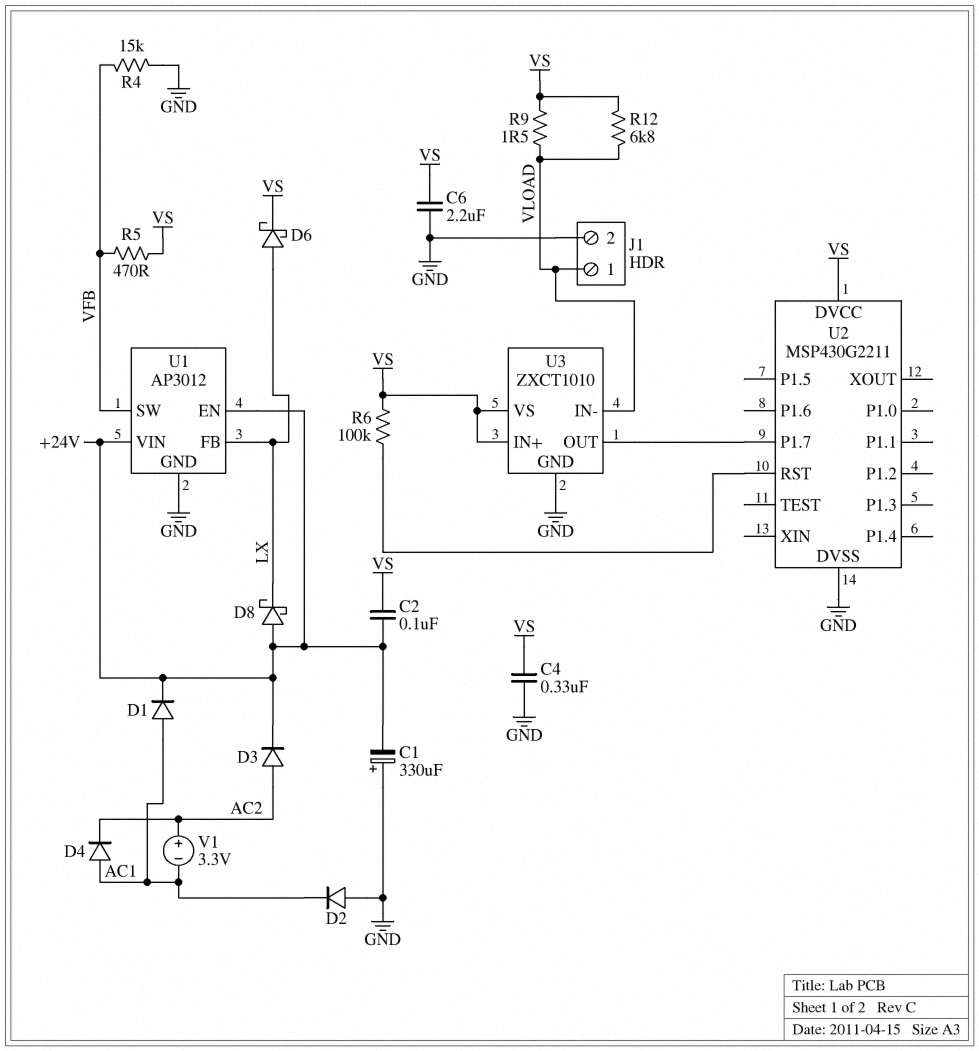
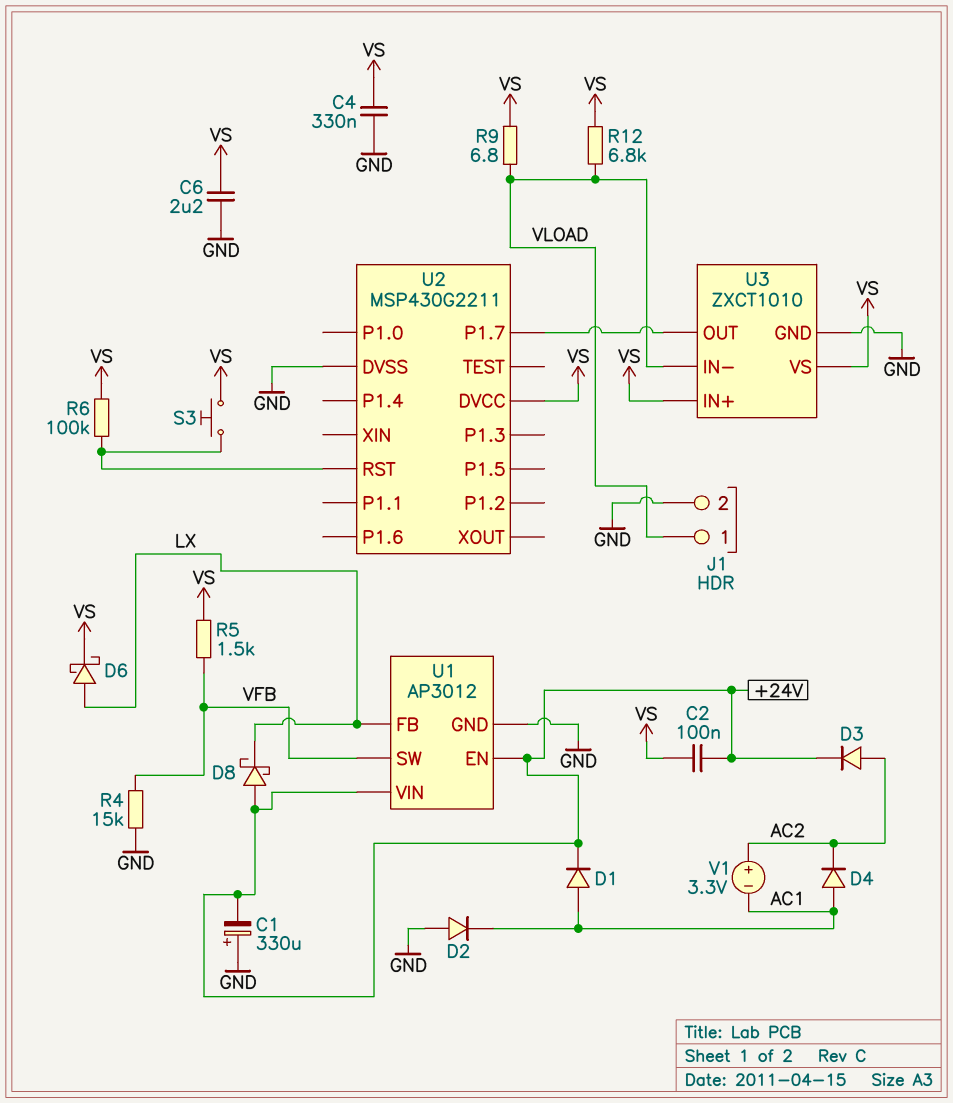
R5: 470 (VFB, VS) -> 1.5k (VFB, VS)
R9: 1.5 (VLOAD, VS) -> 6.8 (VLOAD, VS)
S3: none -> button (U2/RST, VS)

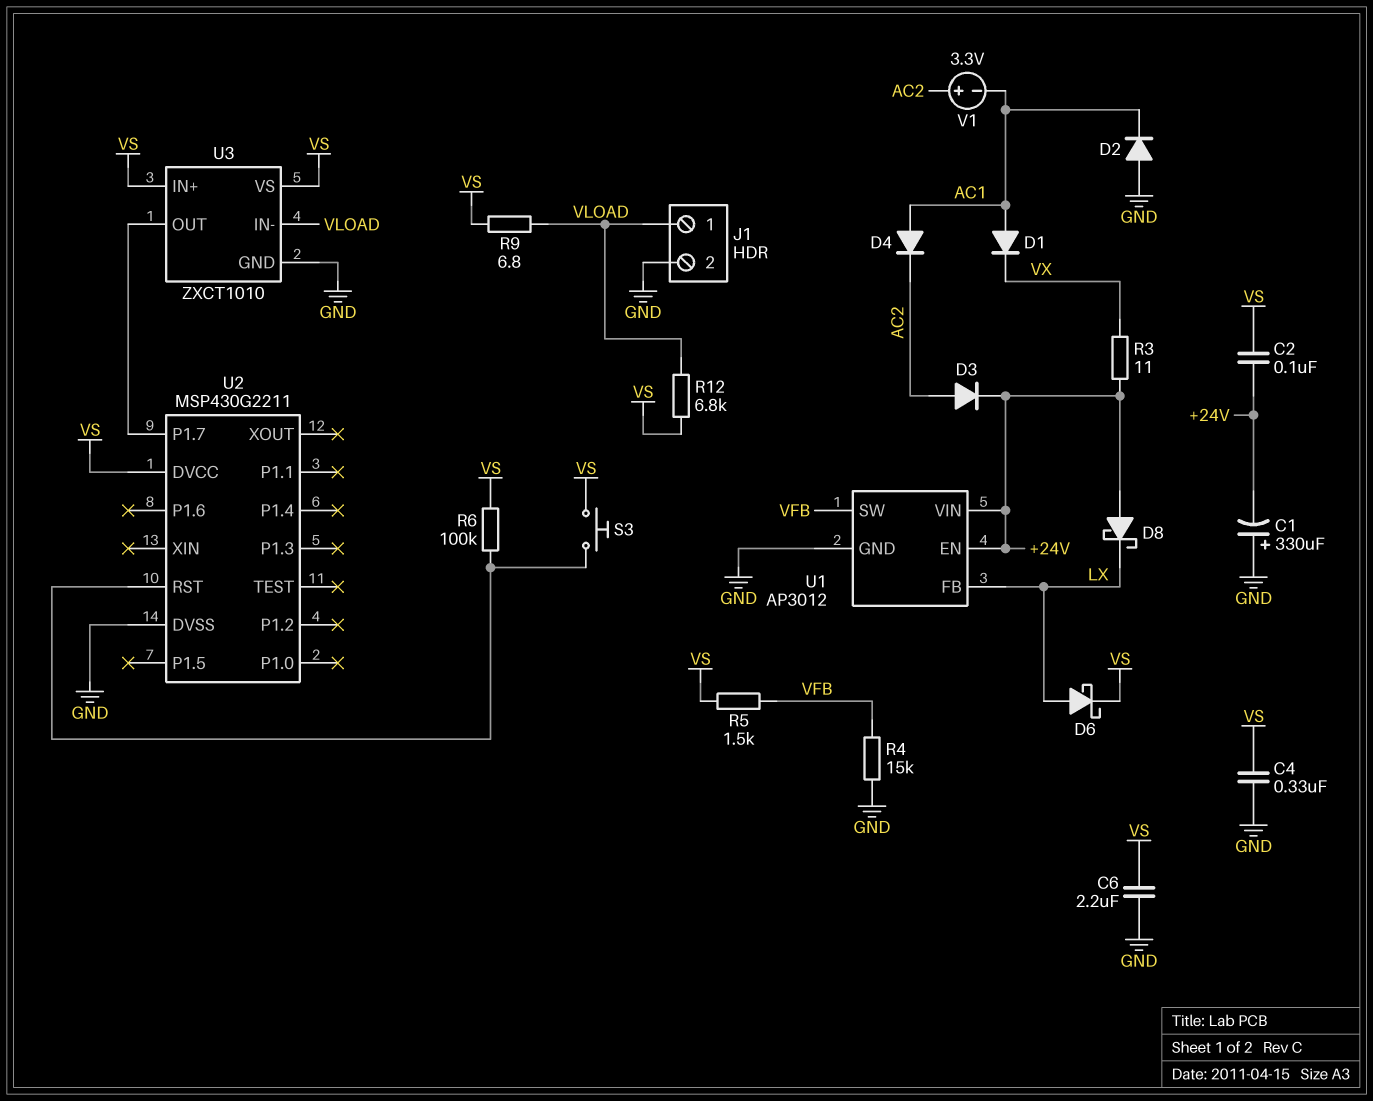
D1: diode (A AC1, K +24V) -> diode (A AC1, K VX)
R3: none -> 11 (+24V, VX)

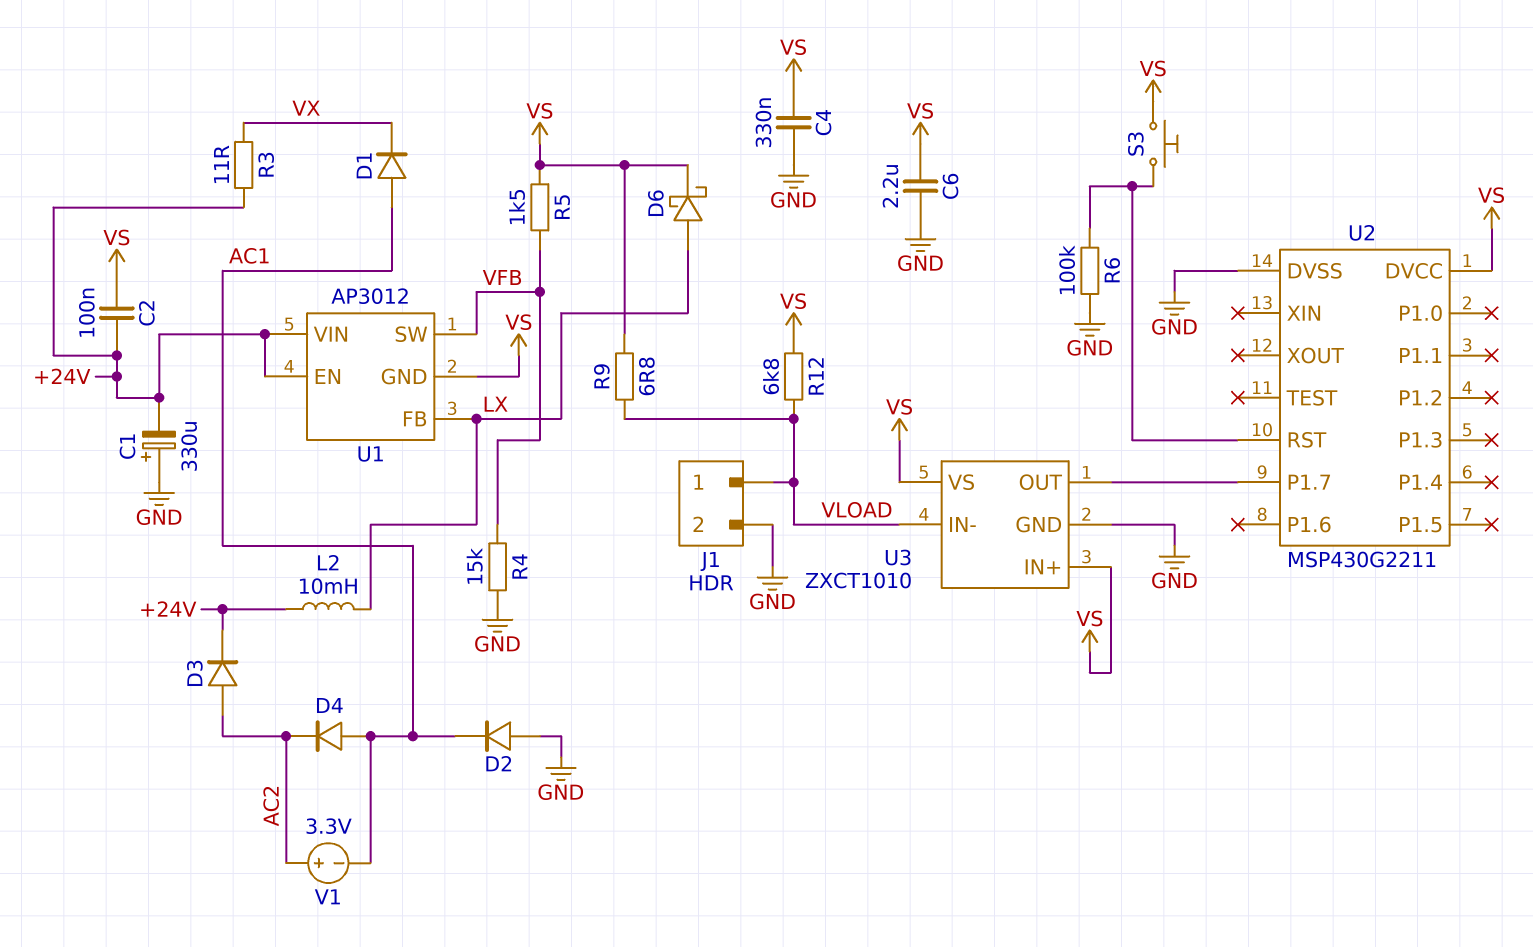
D8: schottky (A +24V, K LX) -> none
L2: none -> 10mH (+24V, LX)
R6: 100k (U2/RST, VS) -> 100k (GND, U2/RST)
U1 pin GND: GND -> VS

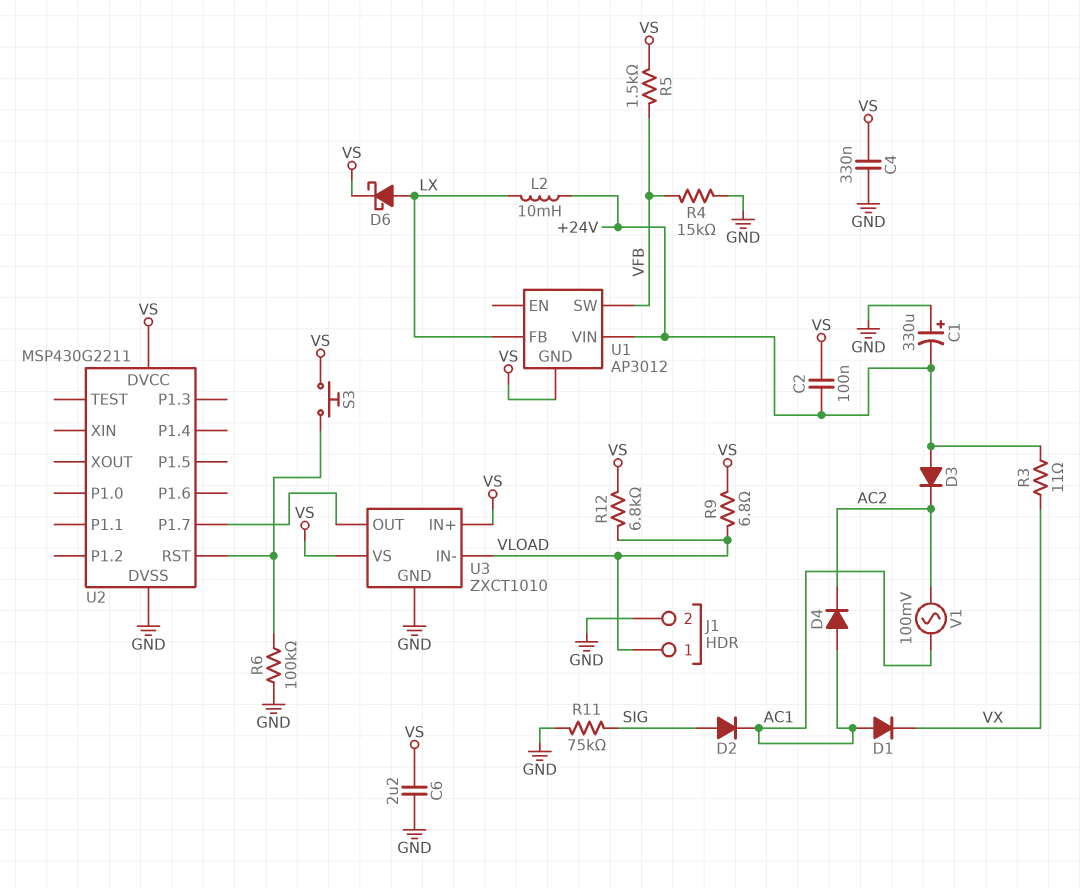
D2: diode (A GND, K AC1) -> diode (A SIG, K AC1)
D3: diode (A AC2, K +24V) -> diode (A +24V, K AC2)
R11: none -> 75k (GND, SIG)
U1 pin EN: +24V -> none
V1: 3.3V (plus AC2, minus AC1) -> AC 100mV (AC1, AC2)

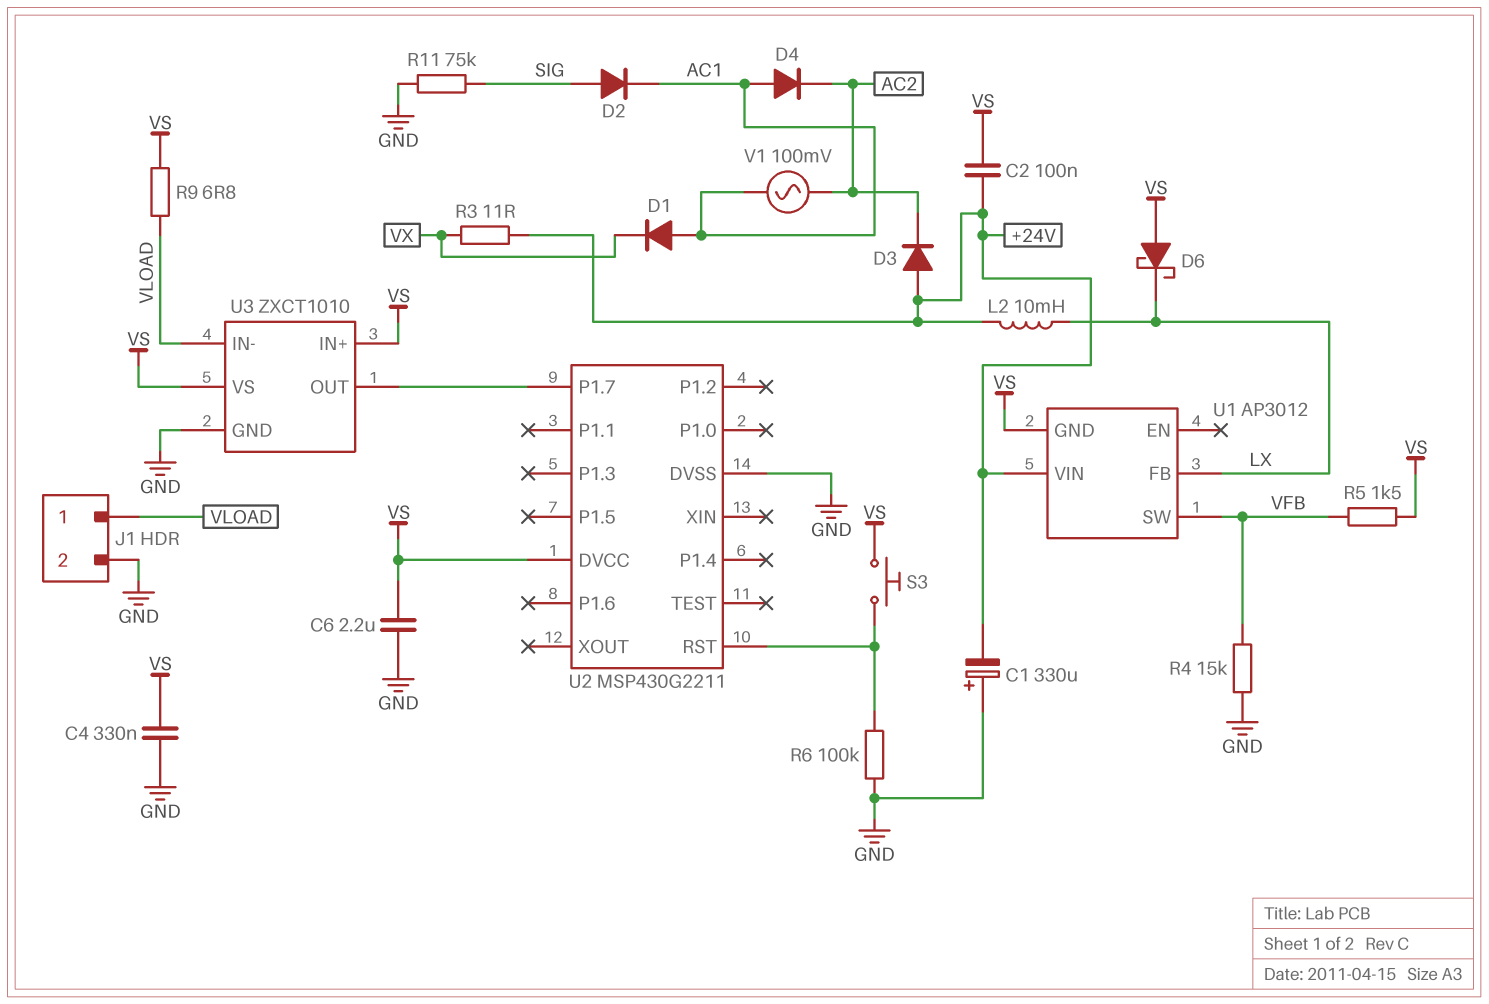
D6: schottky (A LX, K VS) -> schottky (A VS, K LX)
R12: 6.8k (VLOAD, VS) -> none

